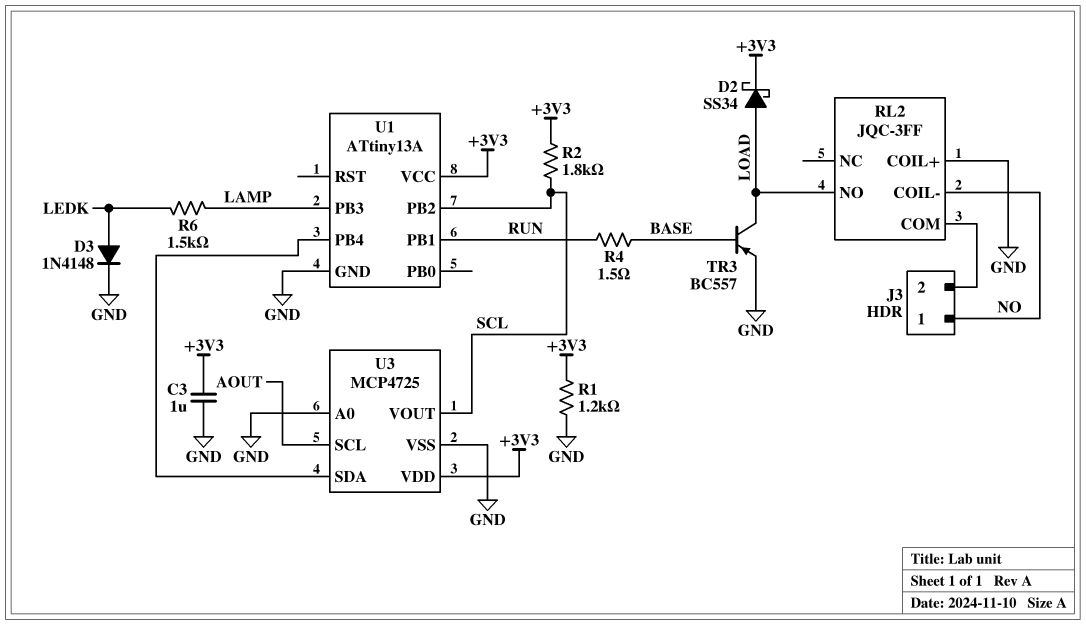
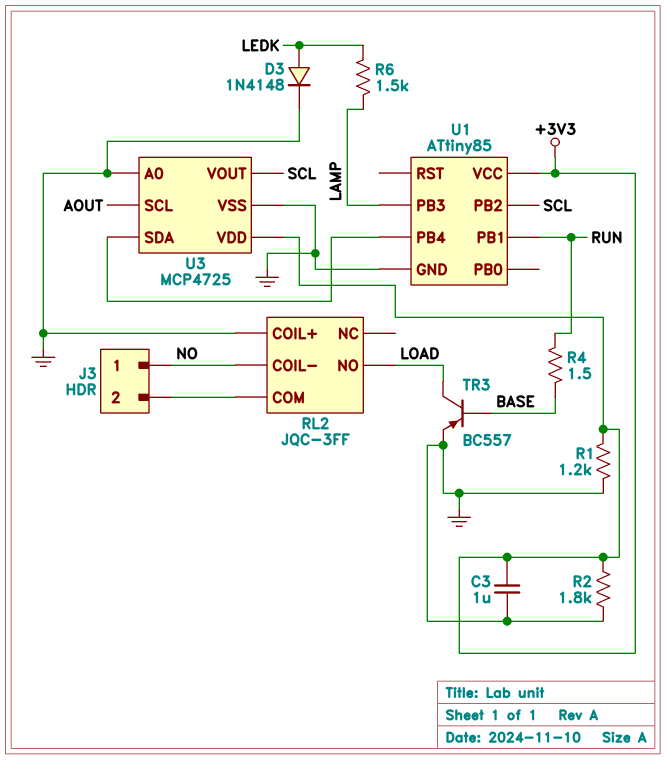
D2: schottky SS34 (A LOAD, K +3V3) -> none
R2: 1.8k (+3V3, SCL) -> 1.8k (+3V3, GND)
U1: ATtiny13A -> ATtiny85

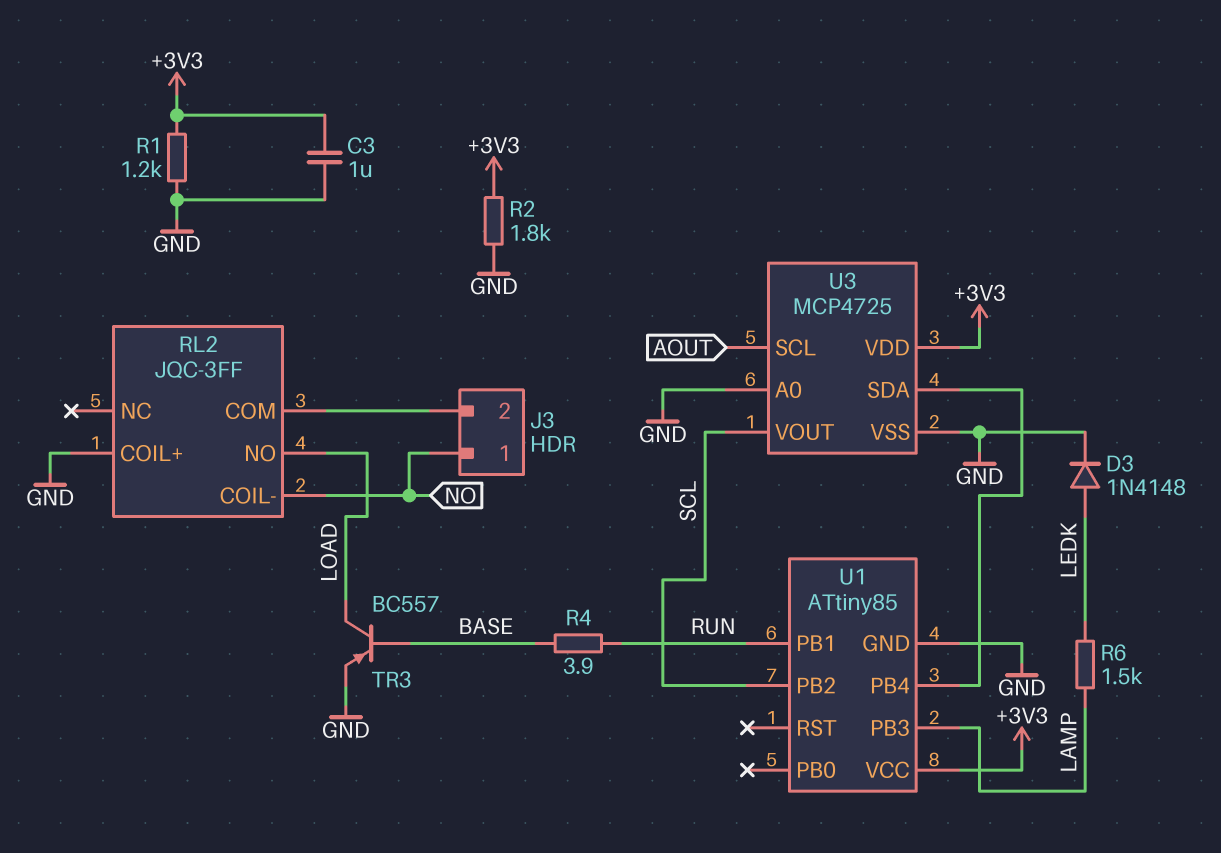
R4: 1.5 (BASE, RUN) -> 3.9 (BASE, RUN)

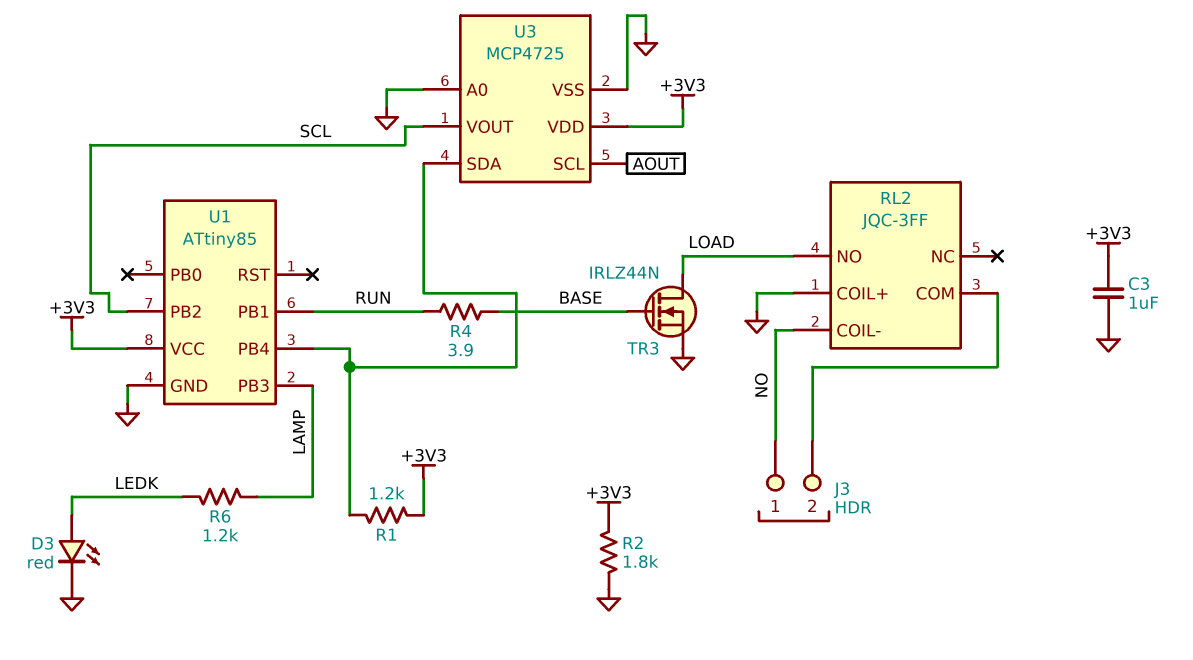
D3: diode 1N4148 (A LEDK, K GND) -> LED red (A LEDK, K GND)
R1: 1.2k (+3V3, GND) -> 1.2k (+3V3, U1/PB4)
R6: 1.5k (LAMP, LEDK) -> 1.2k (LAMP, LEDK)
TR3: PNP BC557 (B BASE, C LOAD, E GND) -> NMOS IRLZ44N (G BASE, D LOAD, S GND)

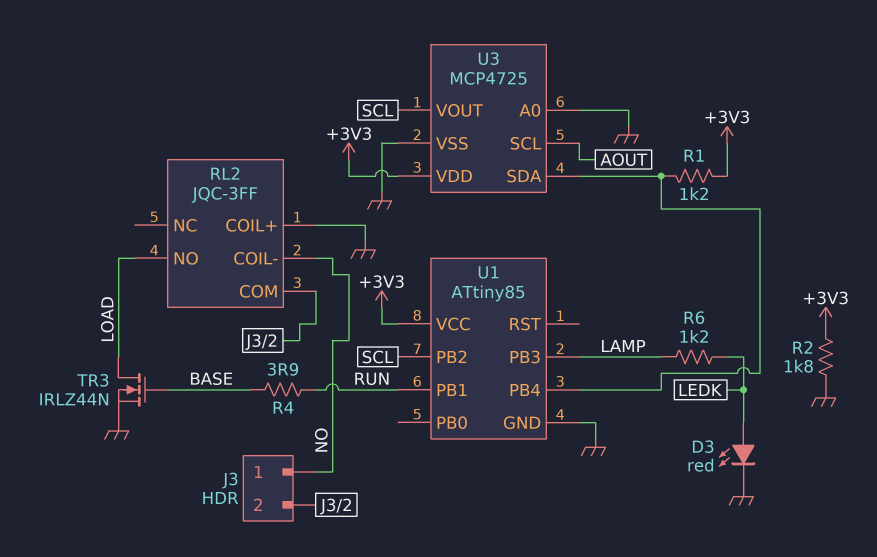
C3: 1uF (+3V3, GND) -> none

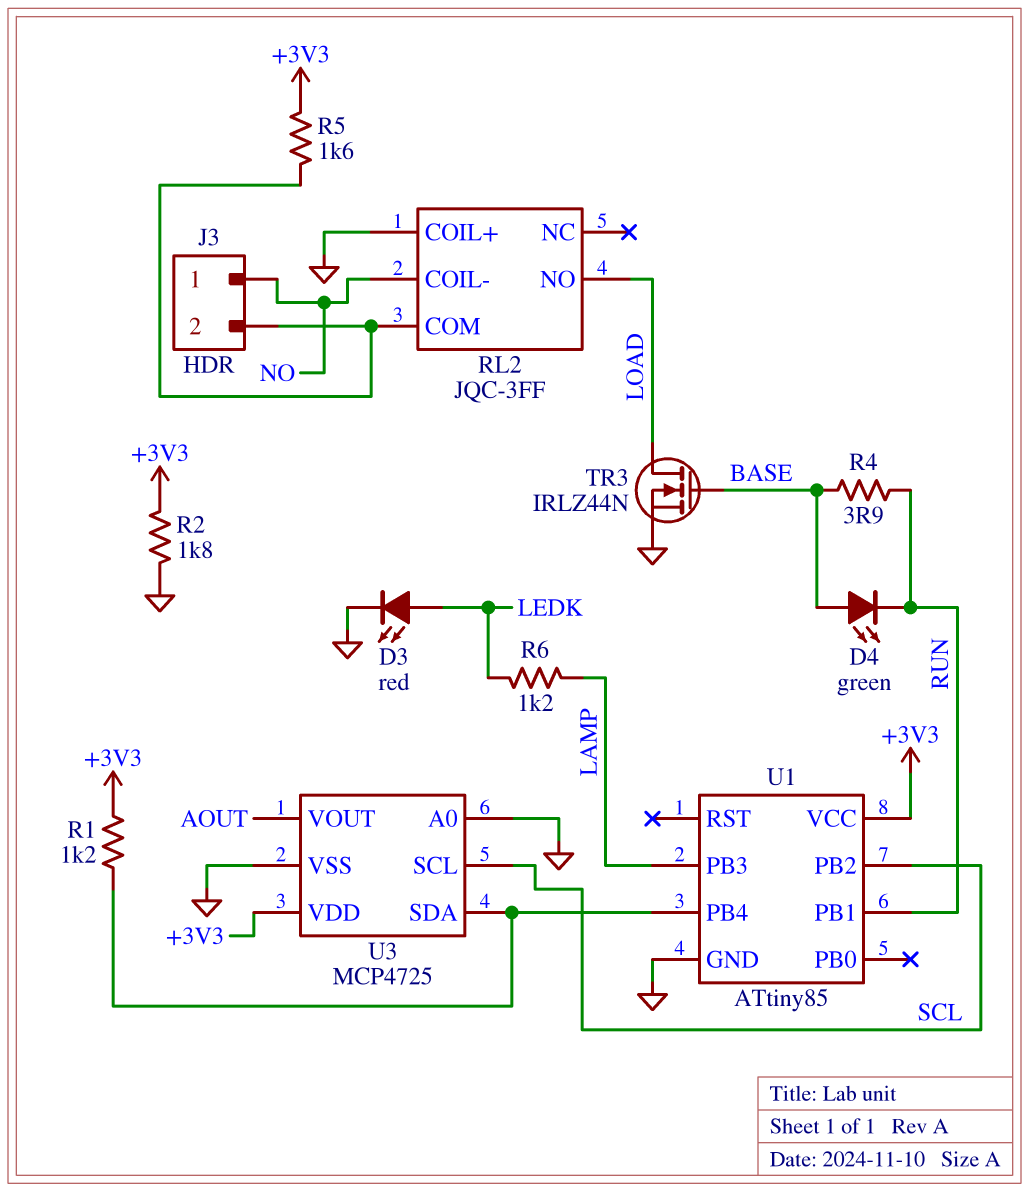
D4: none -> LED green (A BASE, K RUN)
R5: none -> 1.6k (+3V3, J3/2)
U3 pin SCL: AOUT -> SCL
U3 pin VOUT: SCL -> AOUT

